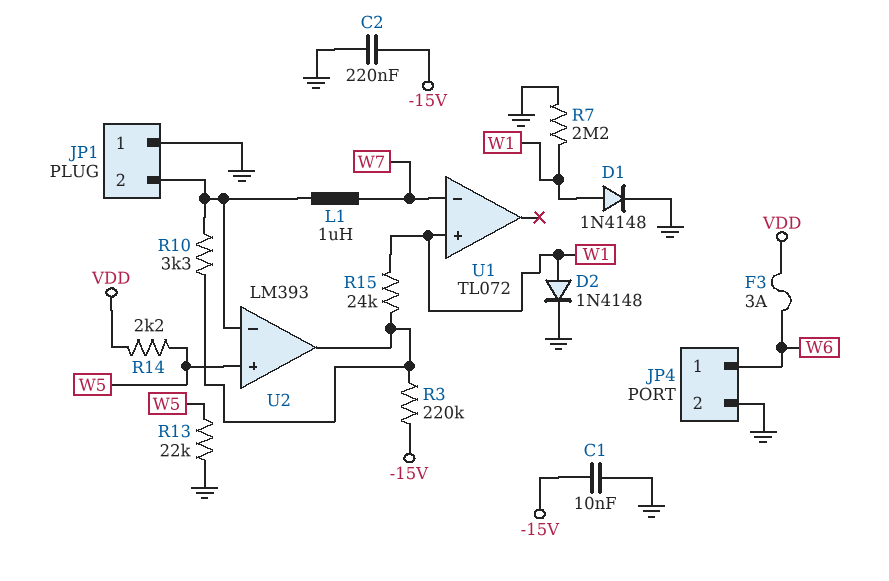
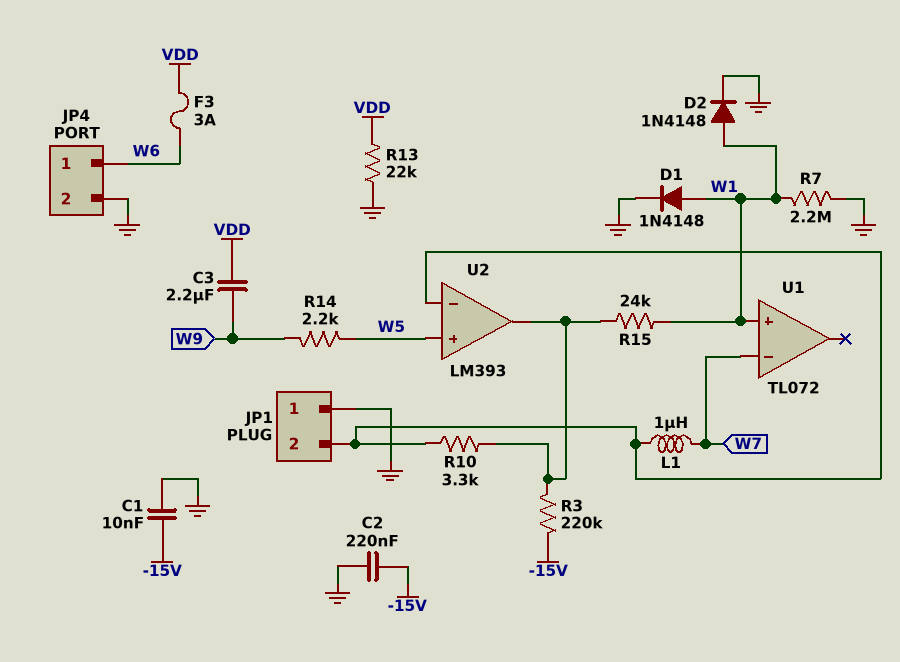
C3: none -> 2.2uF (VDD, W9)
R13: 22k (GND, W5) -> 22k (GND, VDD)
R14: 2.2k (VDD, W5) -> 2.2k (W5, W9)

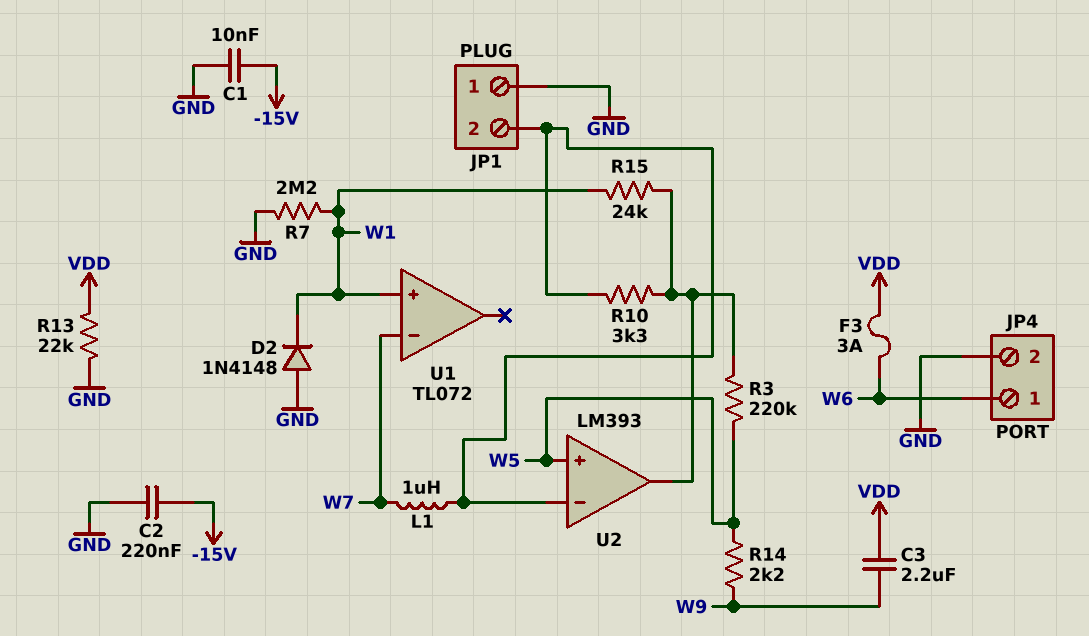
D1: diode 1N4148 (A W1, K GND) -> none
D2: diode 1N4148 (A W1, K GND) -> diode 1N4148 (A GND, K W1)
R3: 220k (-15V, U2/out) -> 220k (U2/out, W5)

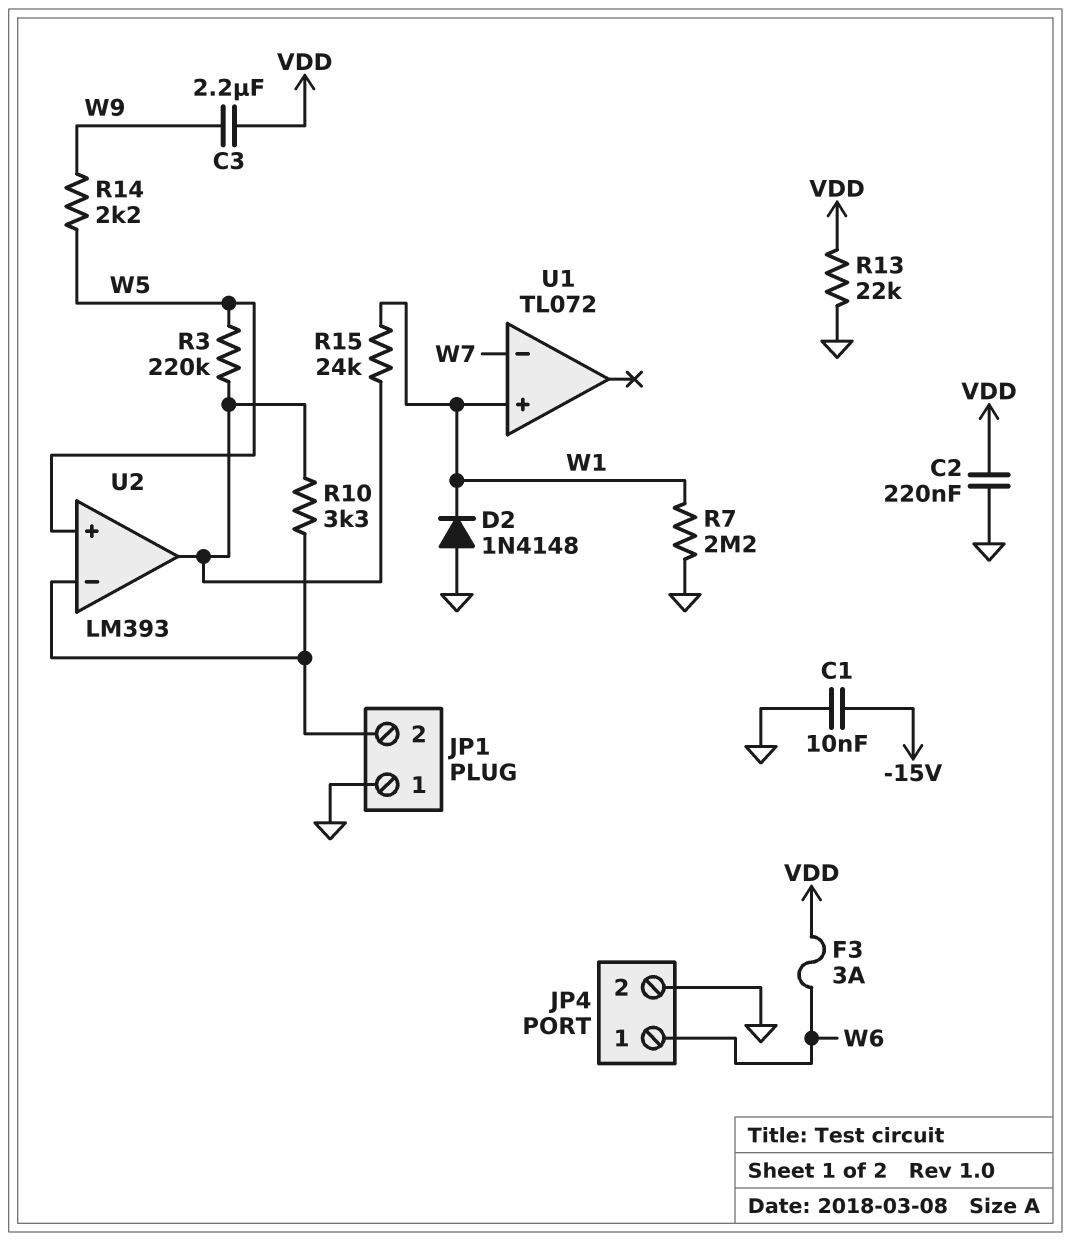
C2: 220nF (-15V, GND) -> 220nF (GND, VDD)
L1: 1uH (JP1/2, W7) -> none

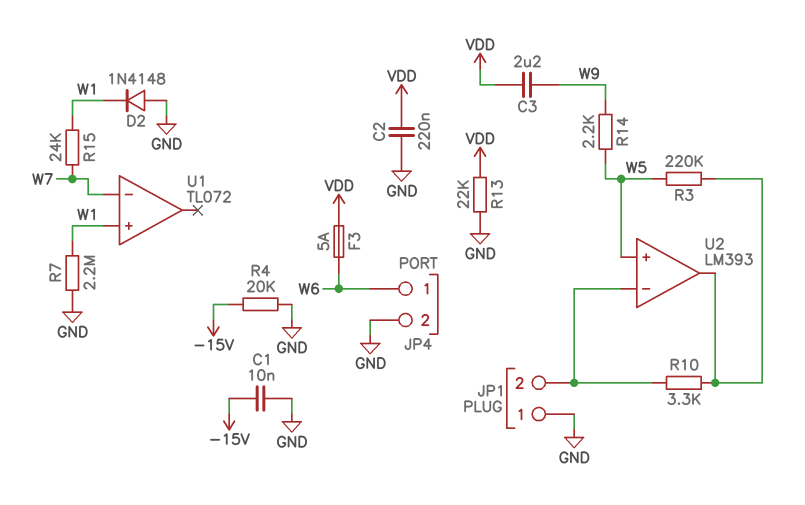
F3: 3A (VDD, W6) -> 5A (VDD, W6)
R4: none -> 20k (-15V, GND)
R15: 24k (U2/out, W1) -> 24k (W1, W7)

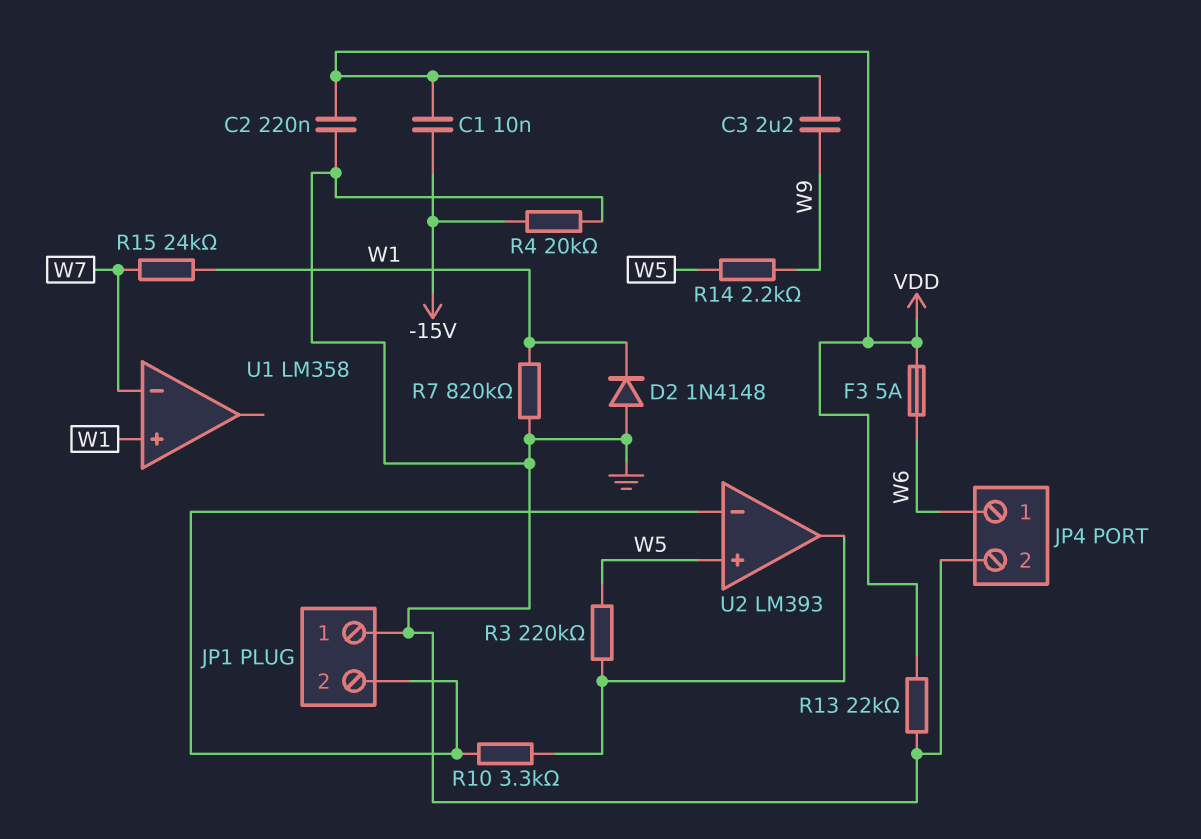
C1: 10nF (-15V, GND) -> 10nF (-15V, VDD)
R7: 2.2M (GND, W1) -> 820k (GND, W1)
U1: TL072 -> LM358

